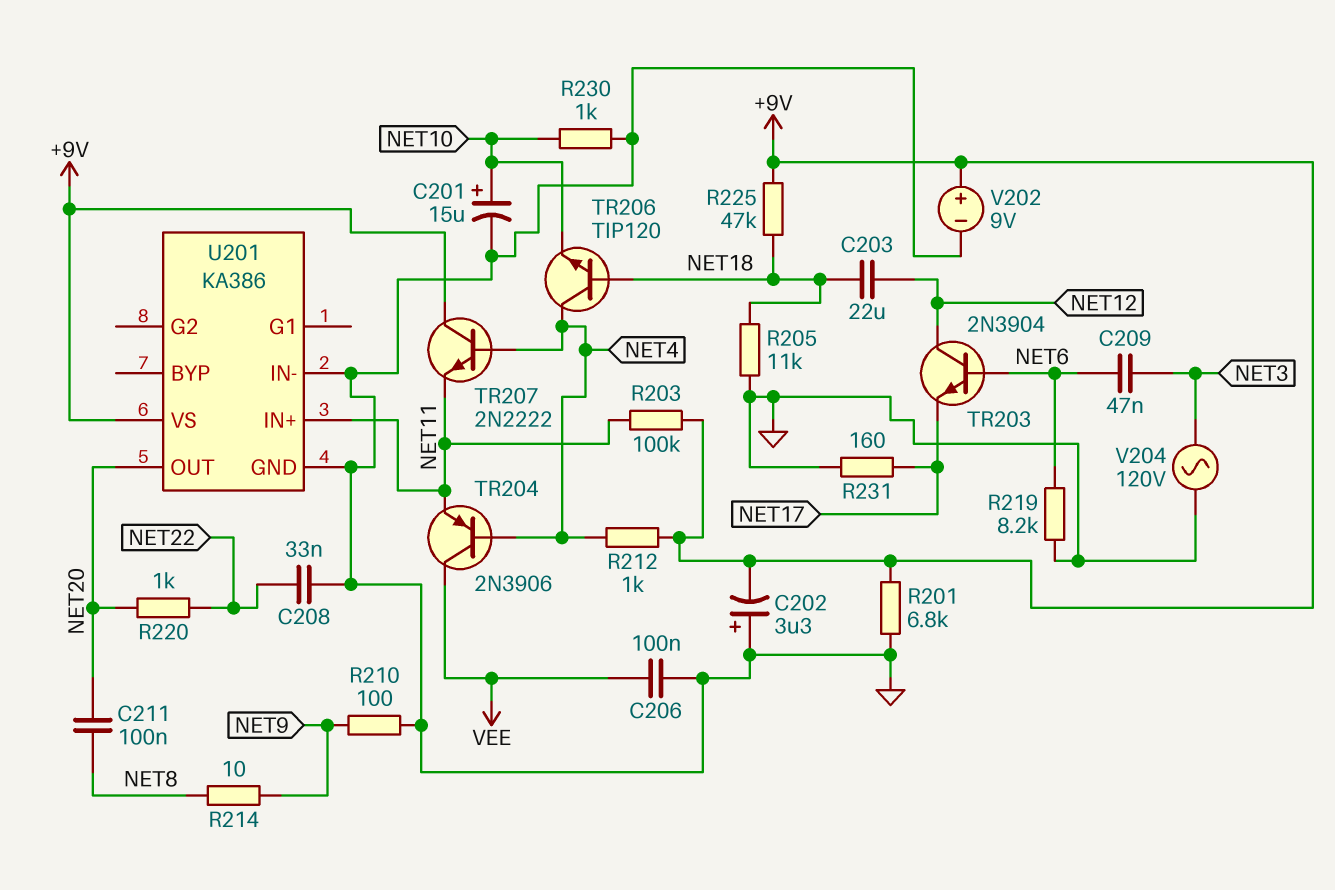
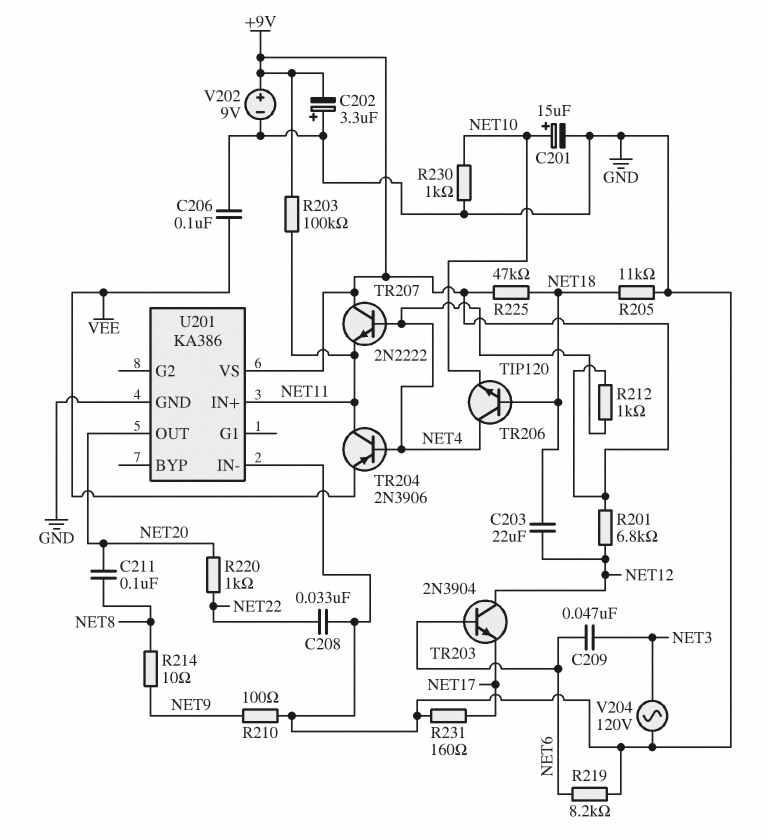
R201: 6.8k (+9V, GND) -> 6.8k (+9V, NET12)
TR204: PNP 2N3906 (B NET4, C VEE, E NET11) -> PNP 2N3906 (B NET4, C NET11, E VEE)

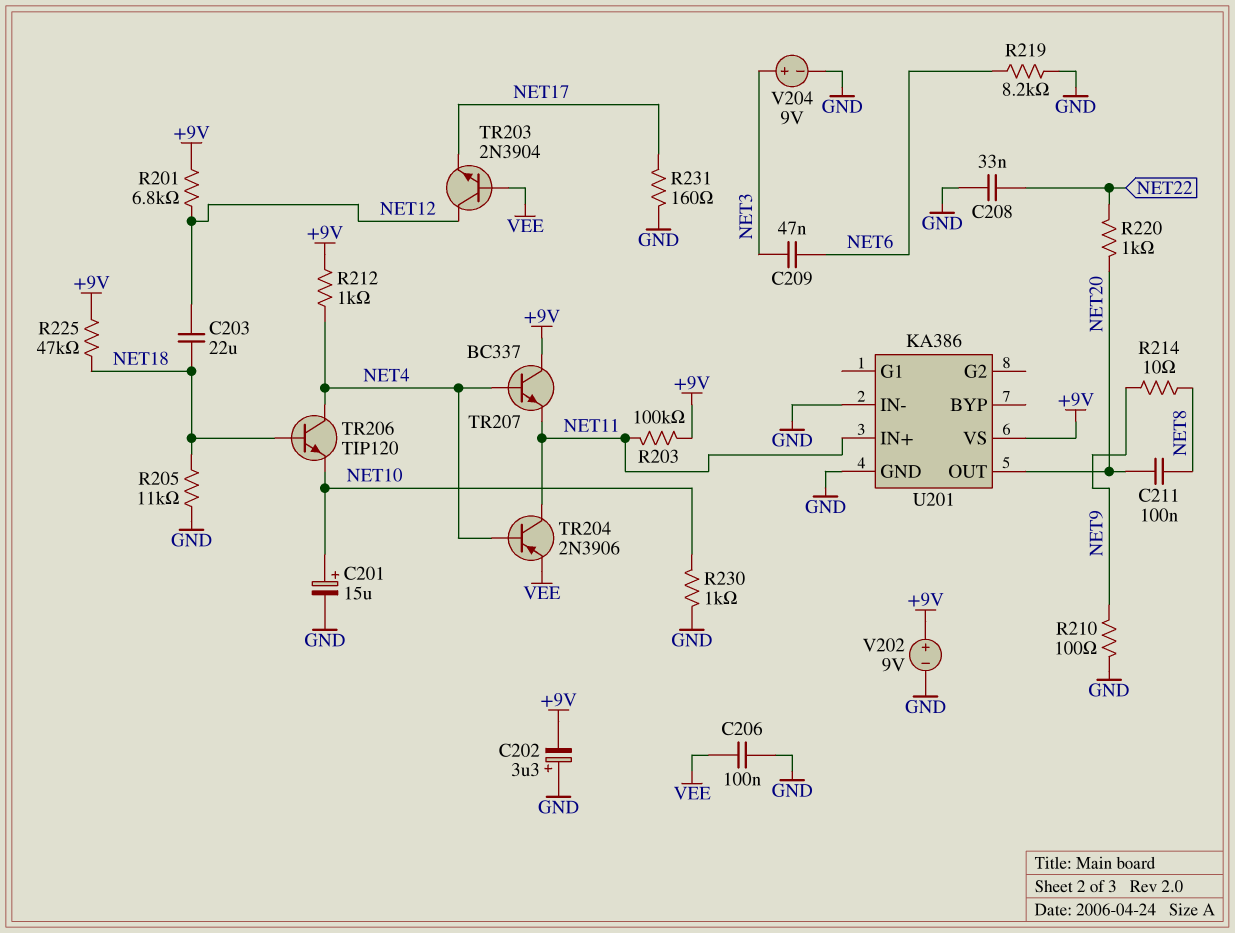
TR203: NPN 2N3904 (B NET6, C NET12, E NET17) -> NPN 2N3904 (B VEE, C NET12, E NET17)
TR207: NPN 2N2222 (B NET4, C +9V, E NET11) -> NPN BC337 (B NET4, C +9V, E NET11)
V204: AC 120V (GND, NET3) -> 9V (plus NET3, minus GND)

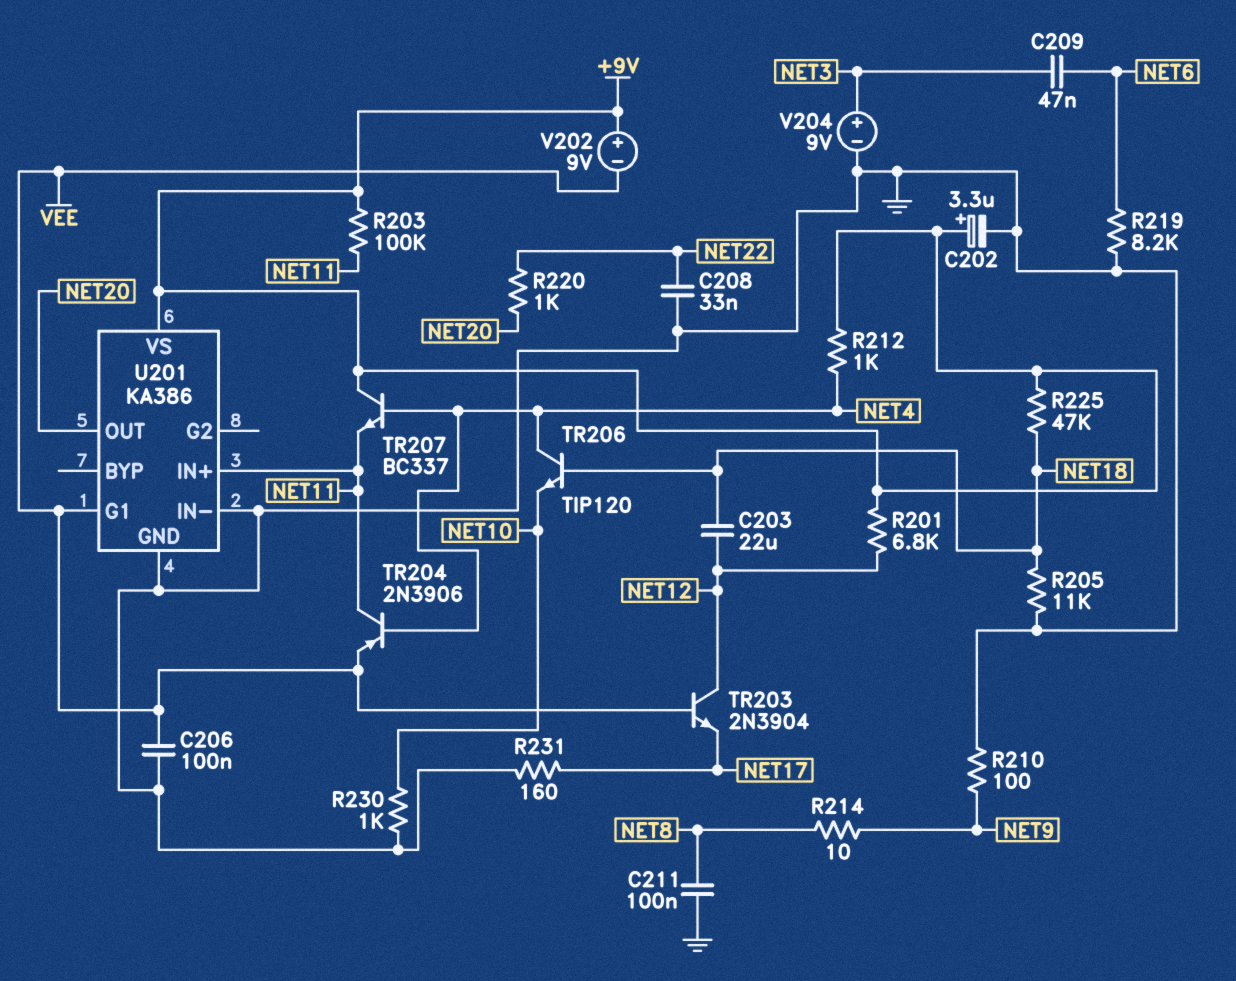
C201: 15uF (plus NET10, minus GND) -> none
C202: 3.3uF (plus GND, minus +9V) -> 3.3uF (plus +9V, minus GND)
C211: 100nF (NET8, NET20) -> 100nF (GND, NET8)
U201 pin G1: none -> VEE
V202: 9V (plus +9V, minus GND) -> 9V (plus +9V, minus VEE)

